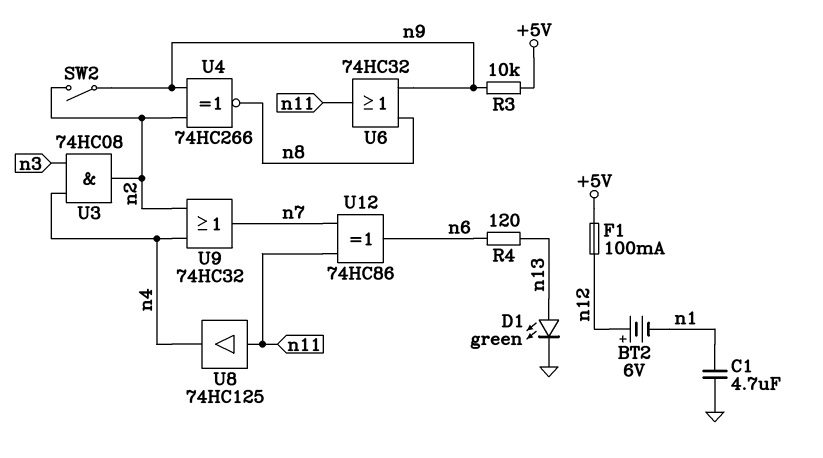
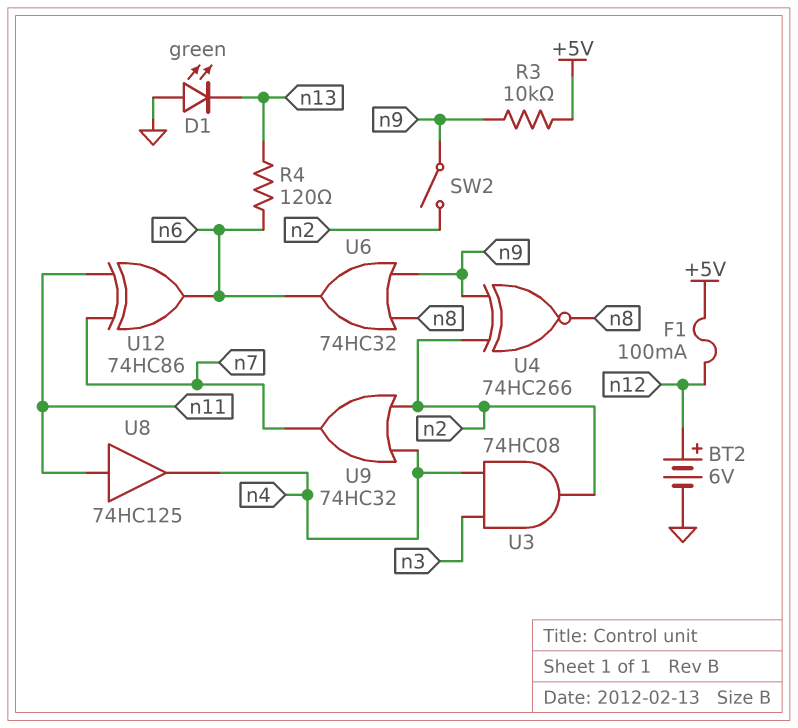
BT2: 6V (plus n12, minus n1) -> 6V (plus n12, minus GND)
C1: 4.7uF (GND, n1) -> none
D1: LED green (A n13, K GND) -> LED green (A GND, K n13)
U6: OR 74HC32 (in n8, in n9, out n11) -> OR 74HC32 (in n8, in n9, out n6)

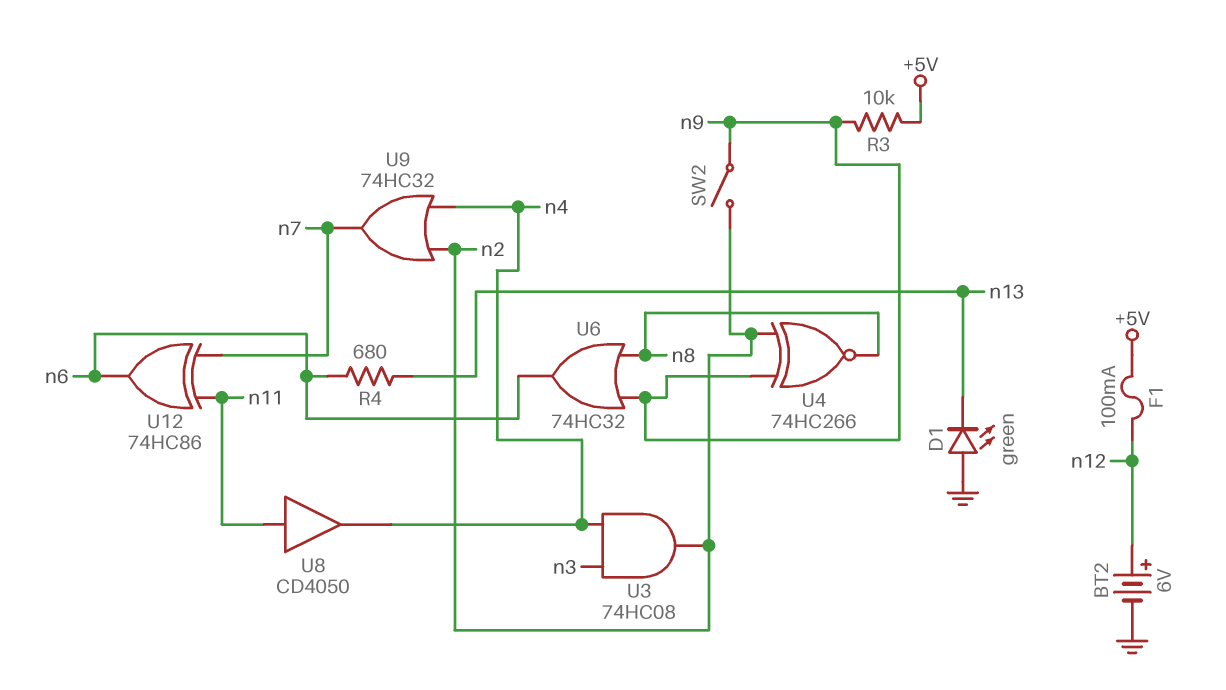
R4: 120 (n6, n13) -> 680 (n6, n13)
U8: buffer 74HC125 (in n11, out n4) -> buffer CD4050 (in n11, out n4)

